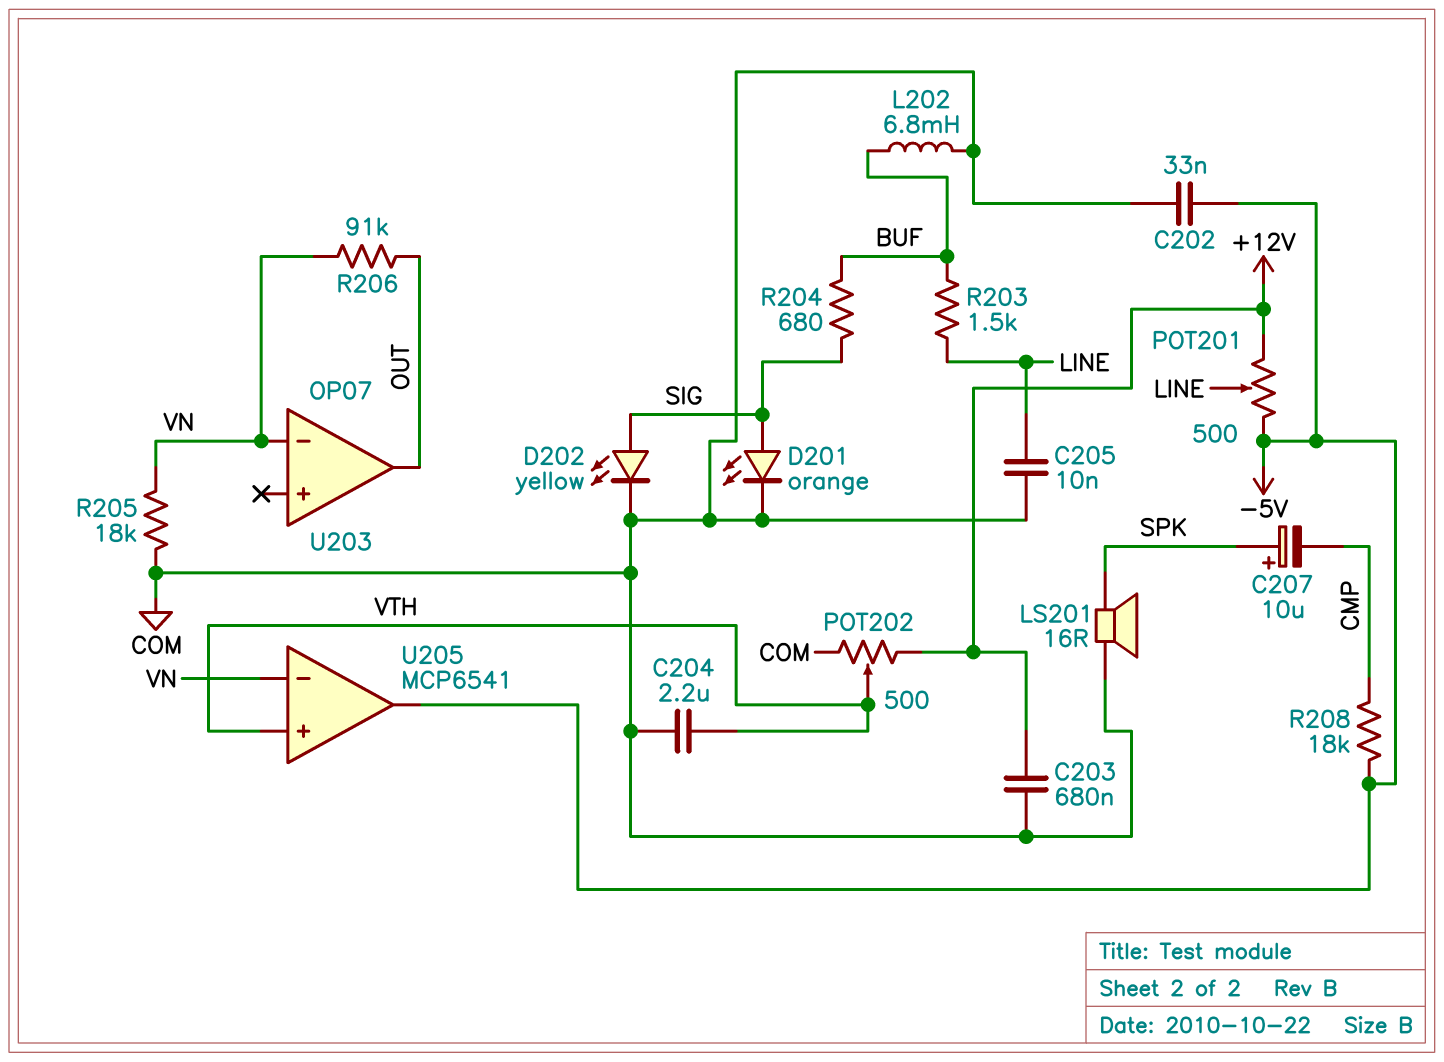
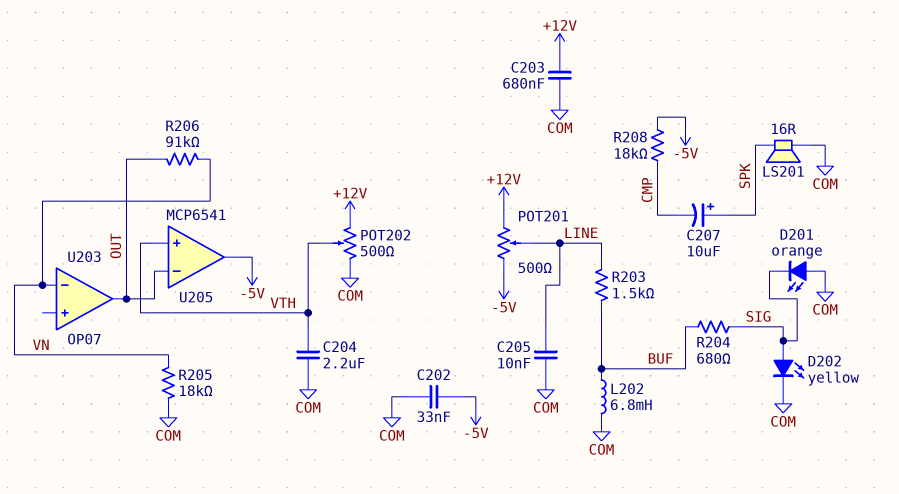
D201: LED orange (A SIG, K COM) -> LED orange (A COM, K SIG)
U205 pin in-: VN -> OUT

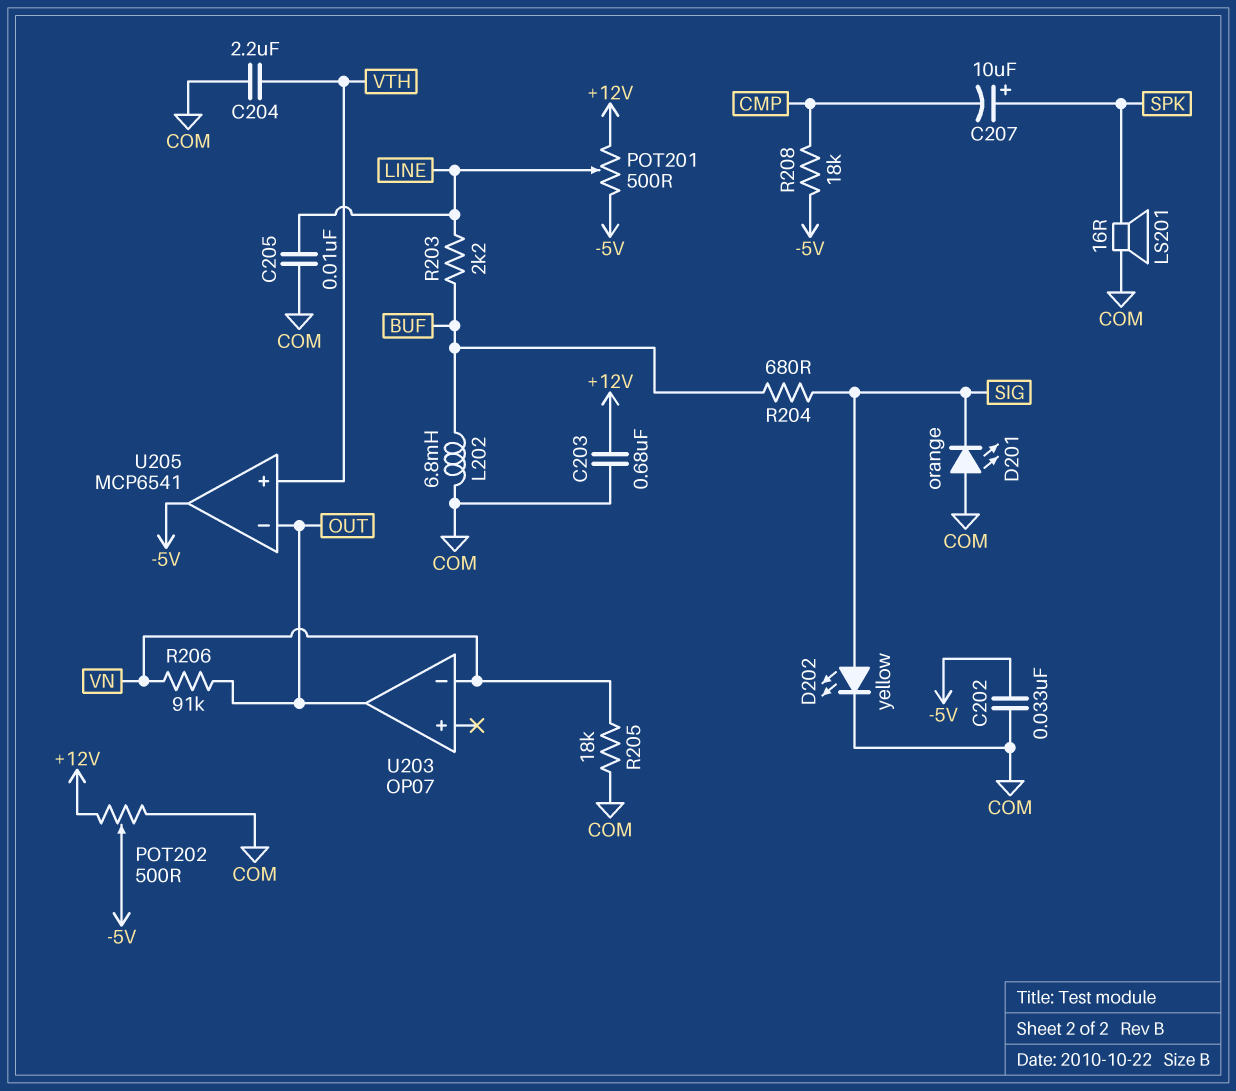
POT202: 500 (+12V, COM, wiper VTH) -> 500 (+12V, COM, wiper -5V)
R203: 1.5k (BUF, LINE) -> 2.2k (BUF, LINE)

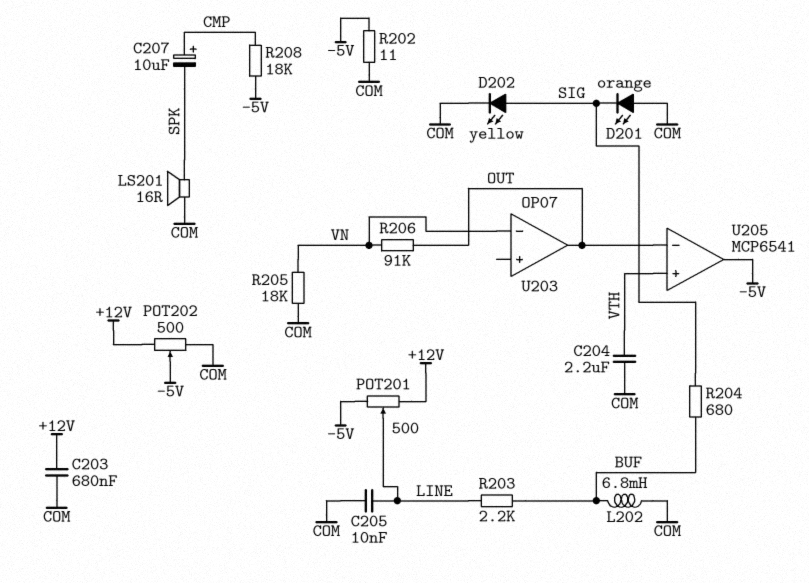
C202: 33nF (-5V, COM) -> none
C207: 10uF (plus SPK, minus CMP) -> 10uF (plus CMP, minus SPK)
R202: none -> 11 (-5V, COM)

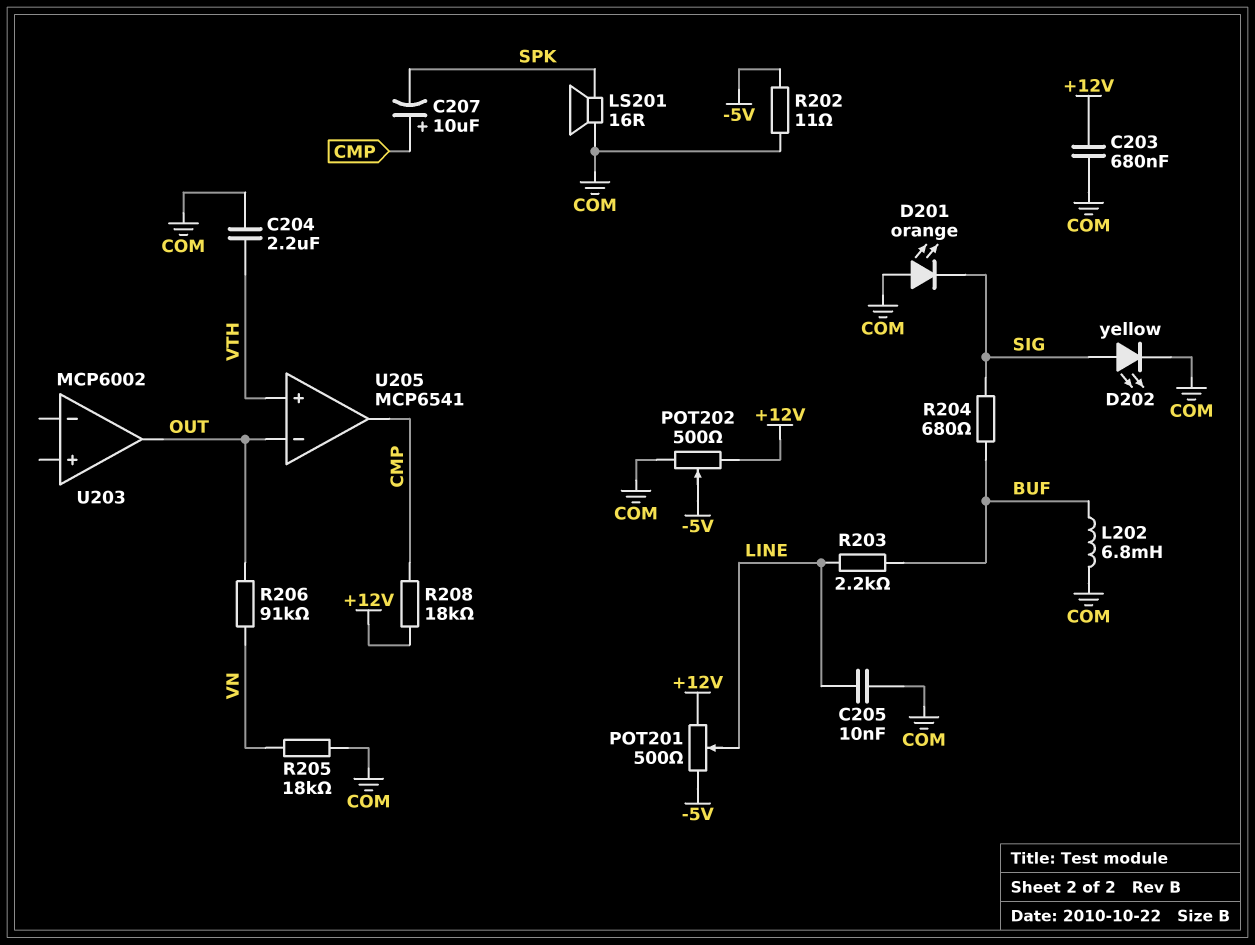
R208: 18k (-5V, CMP) -> 18k (+12V, CMP)
U203: OP07 -> MCP6002
U203 pin in-: VN -> none
U205 pin out: -5V -> CMP

